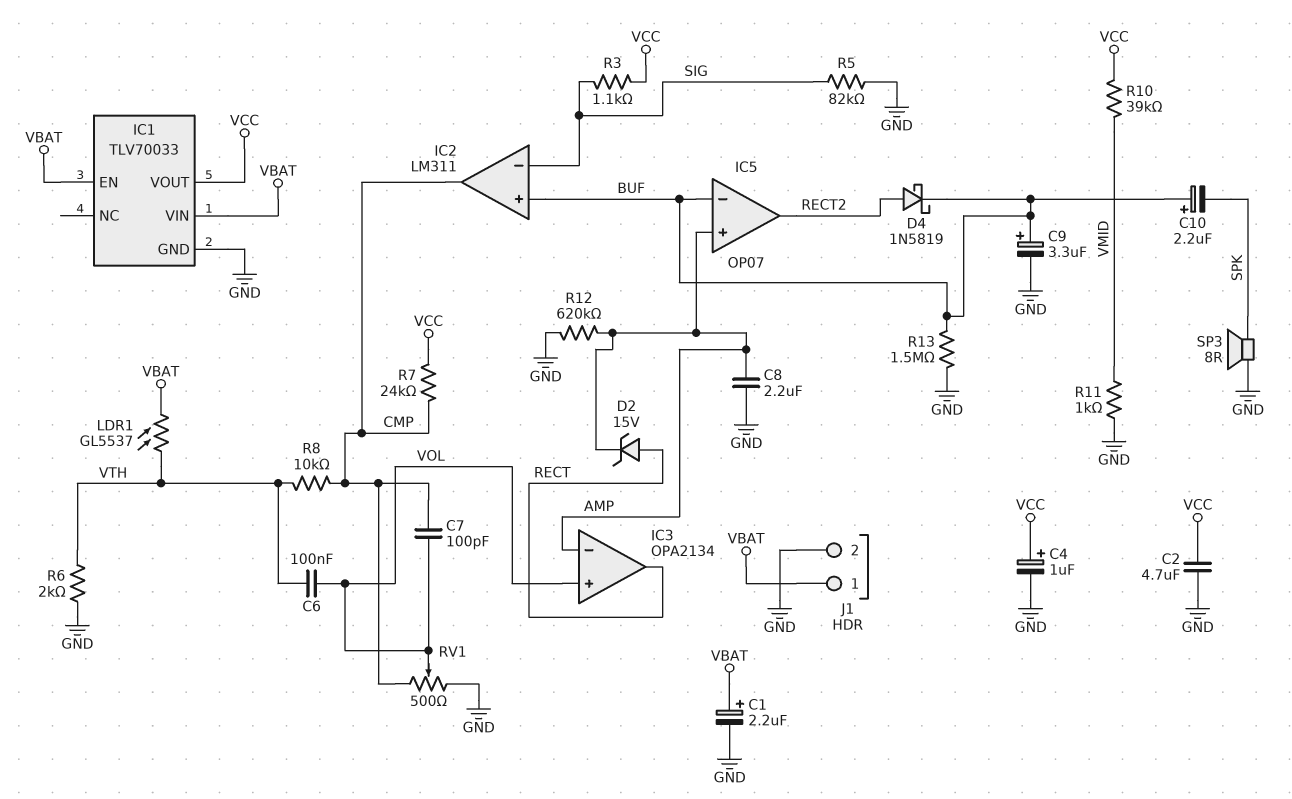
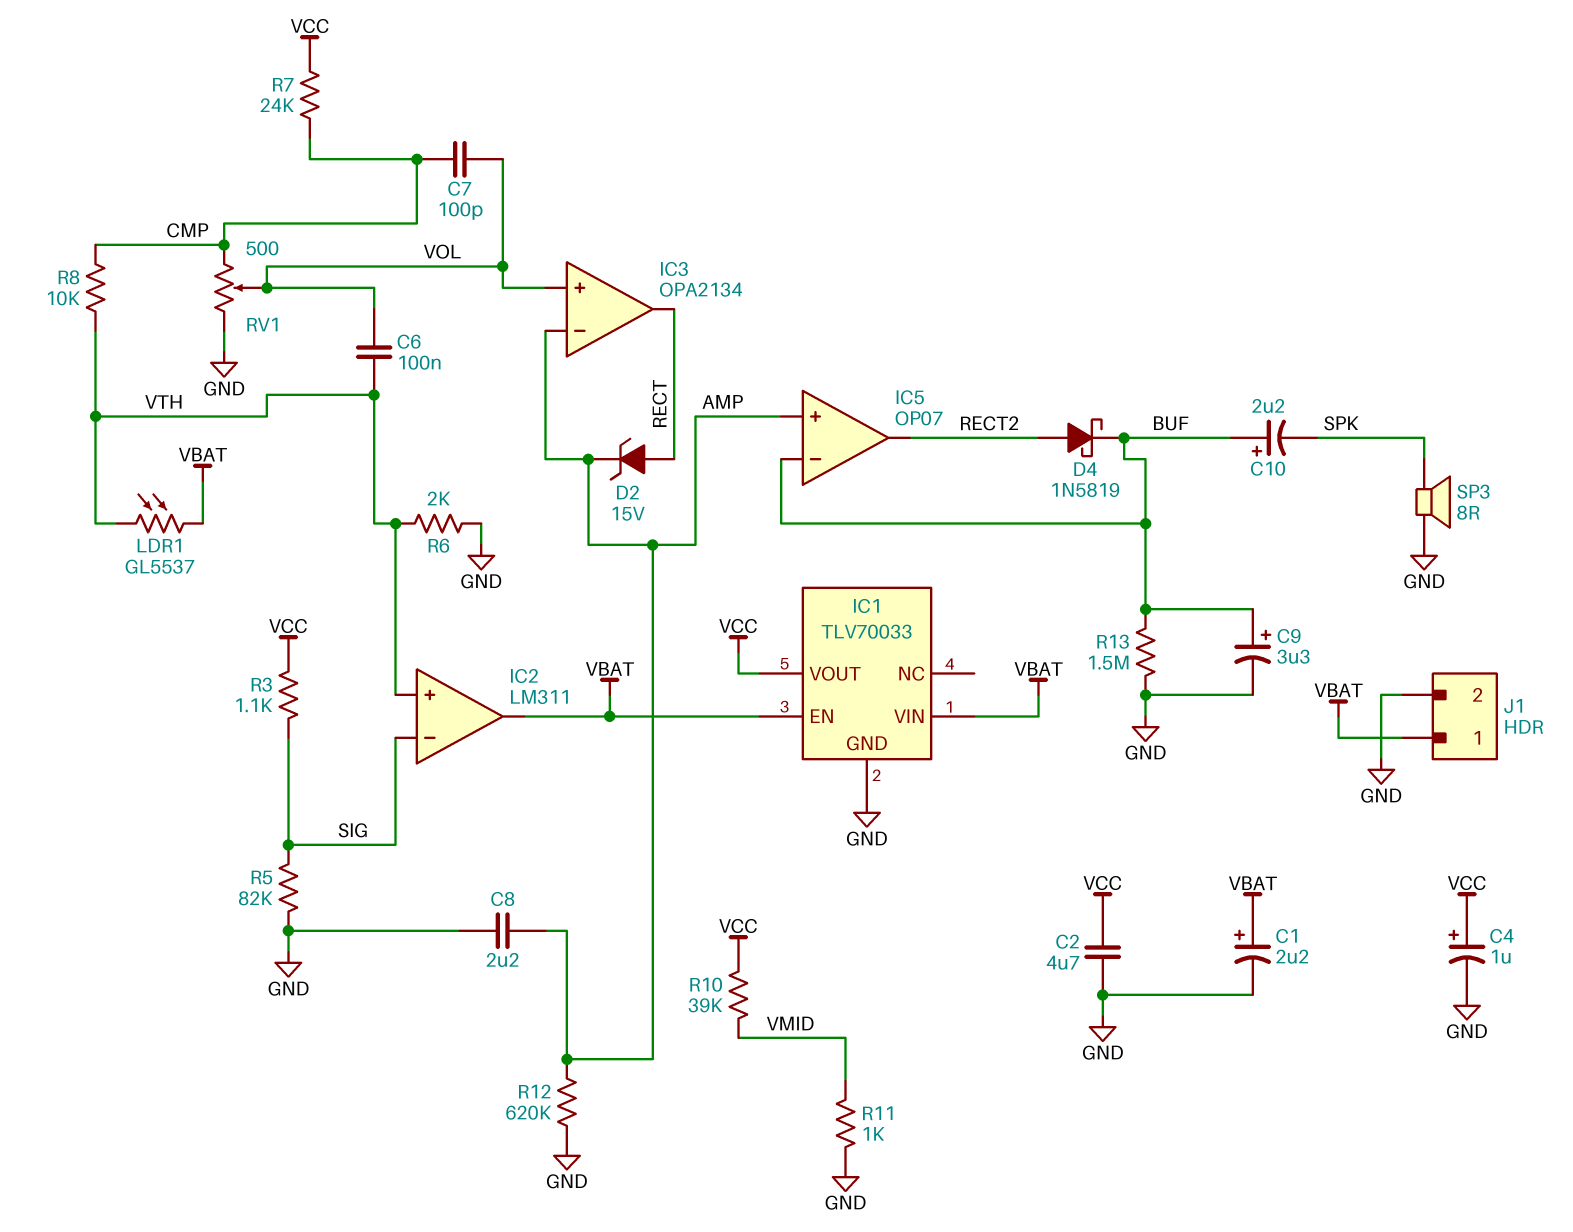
IC2 pin in+: BUF -> VTH
IC2 pin out: CMP -> VBAT

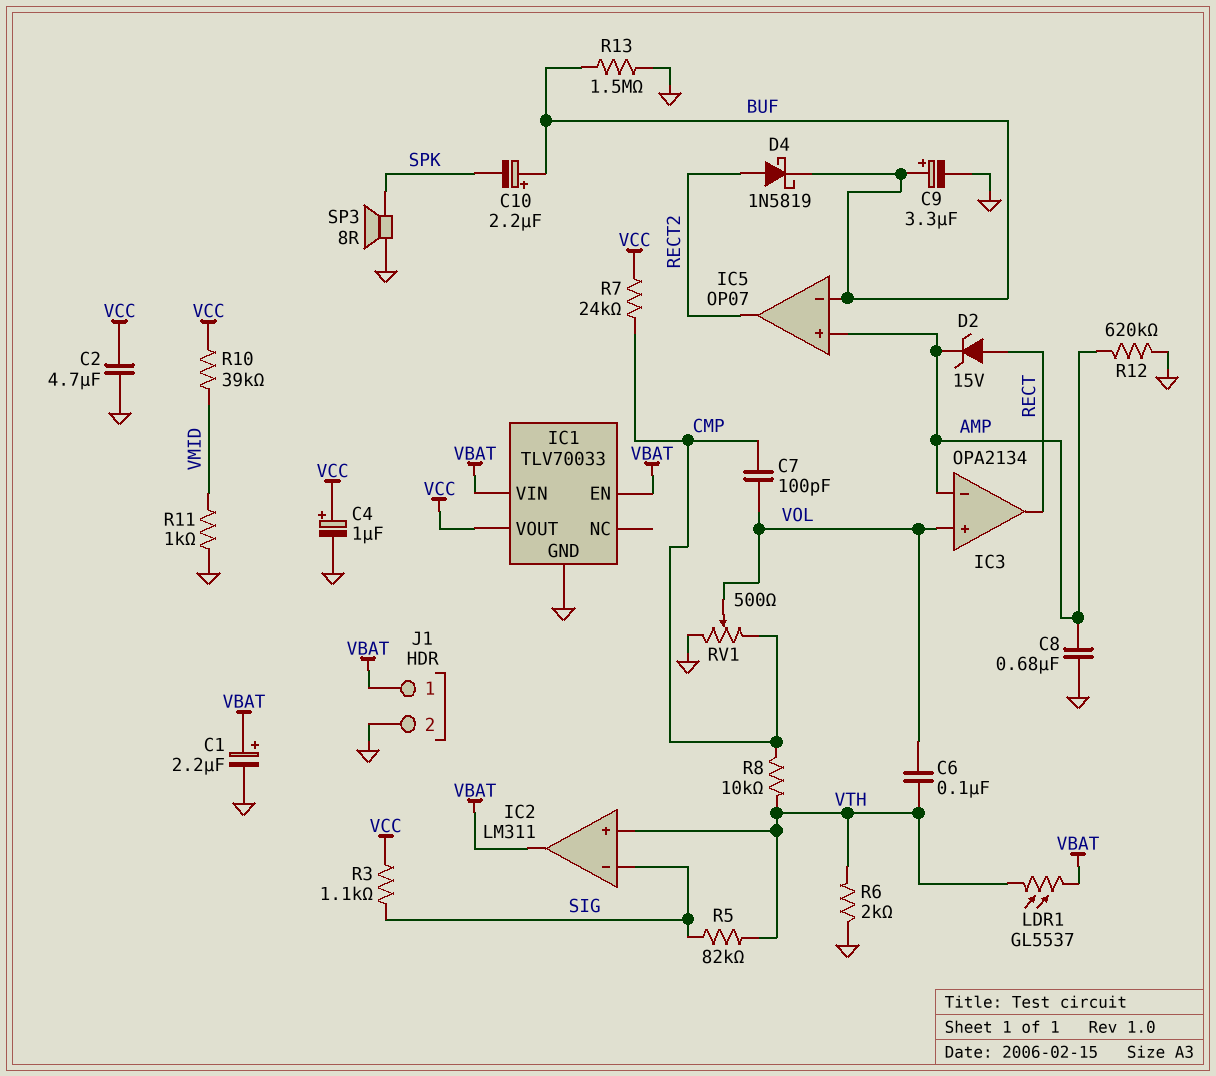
C8: 2.2uF (AMP, GND) -> 680nF (AMP, GND)
R5: 82k (GND, SIG) -> 82k (SIG, VTH)

